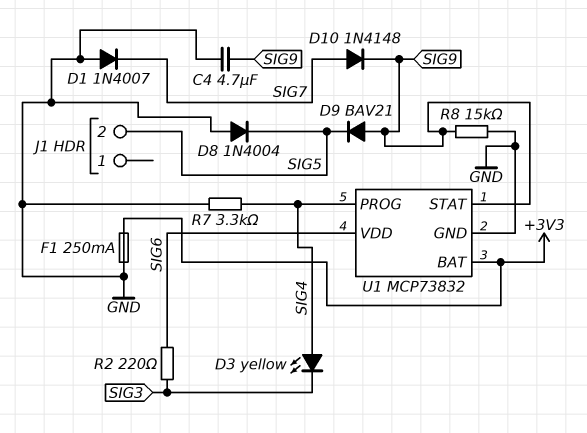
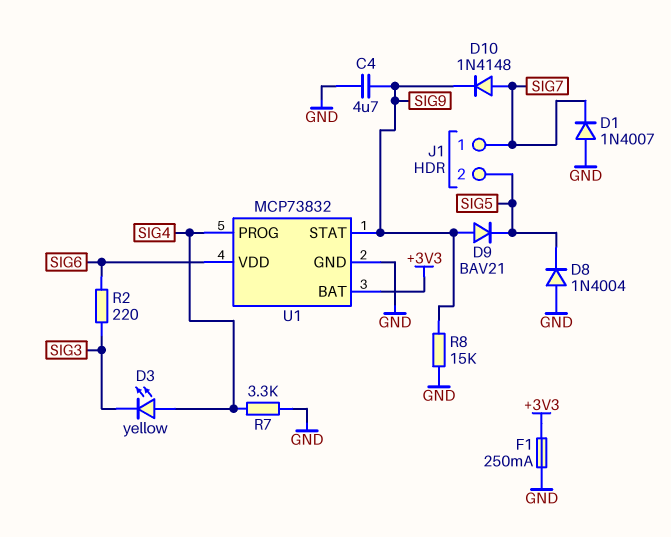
J1 pin 1: none -> SIG7

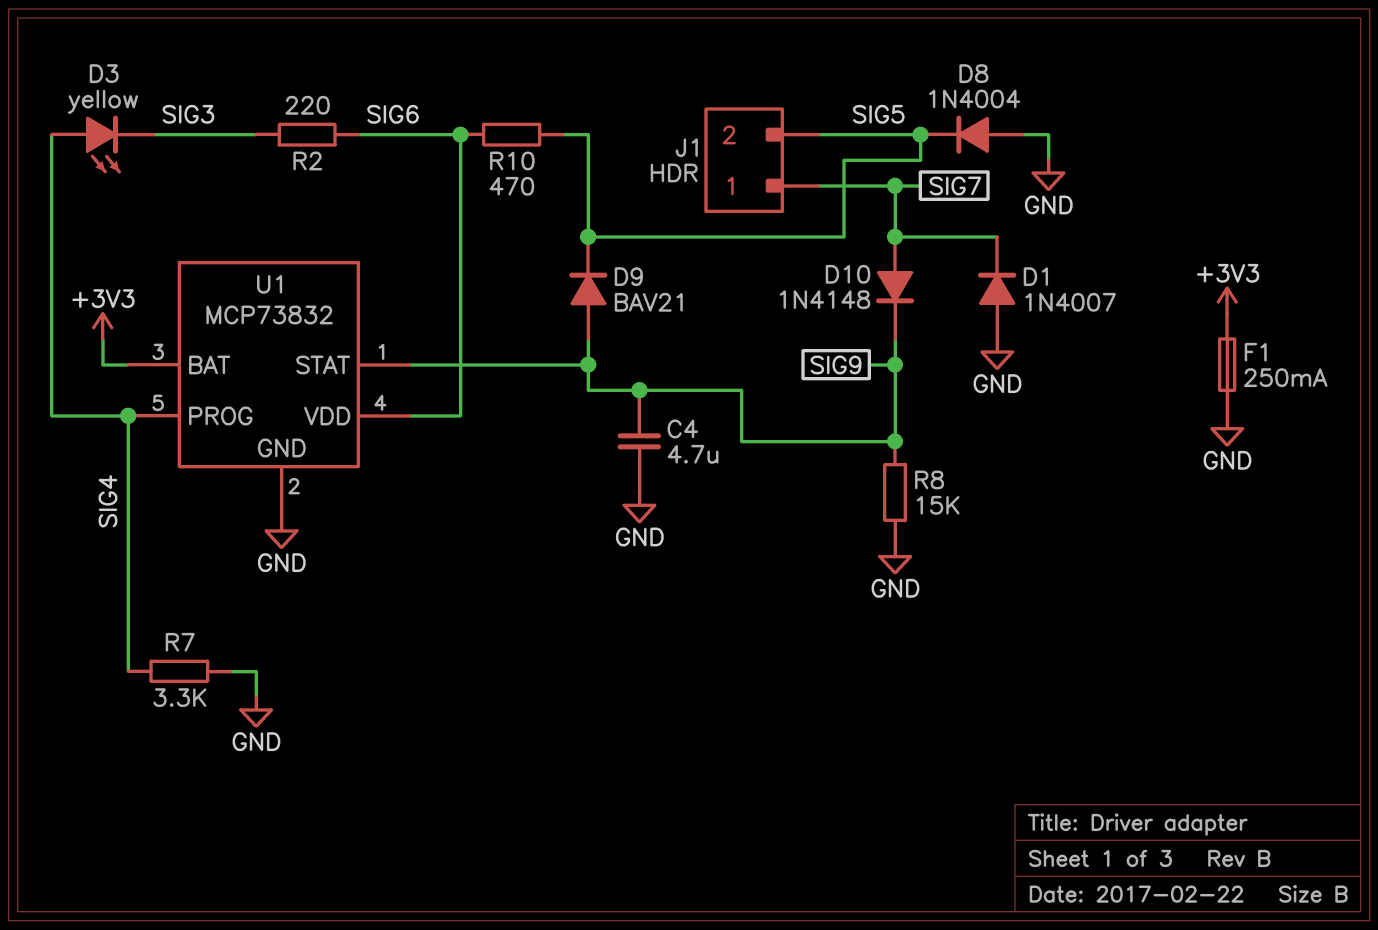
R10: none -> 470 (SIG5, SIG6)

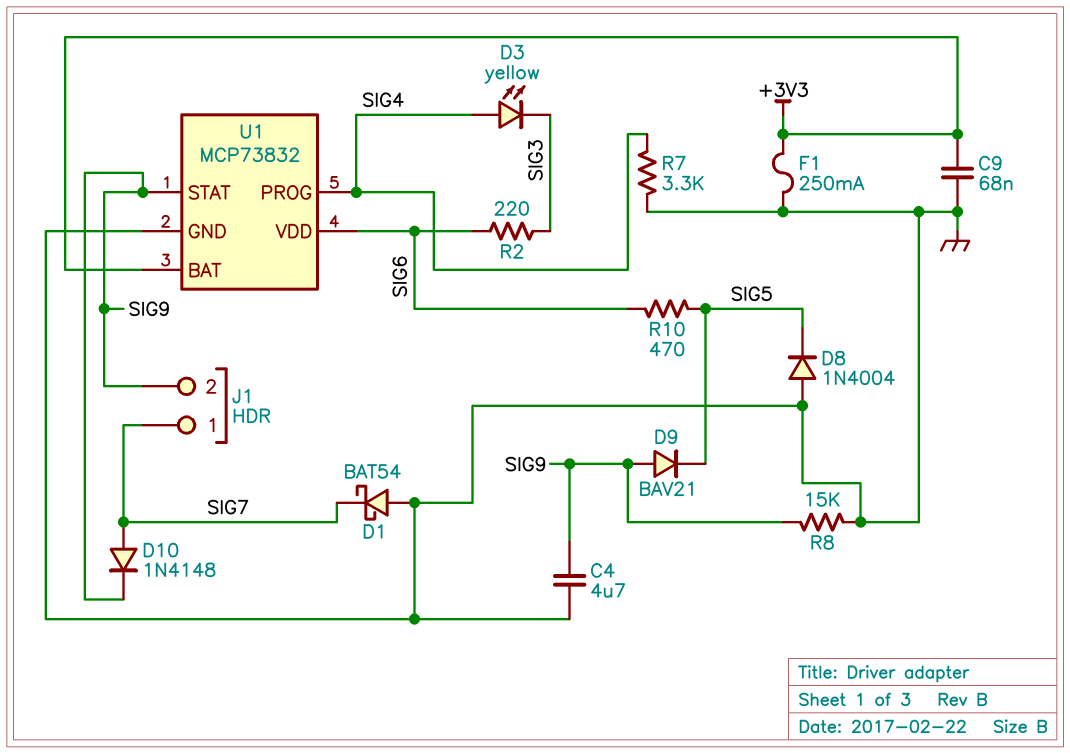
C9: none -> 68nF (+3V3, GND)
D1: diode 1N4007 (A GND, K SIG7) -> schottky BAT54 (A GND, K SIG7)
J1 pin 2: SIG5 -> SIG9

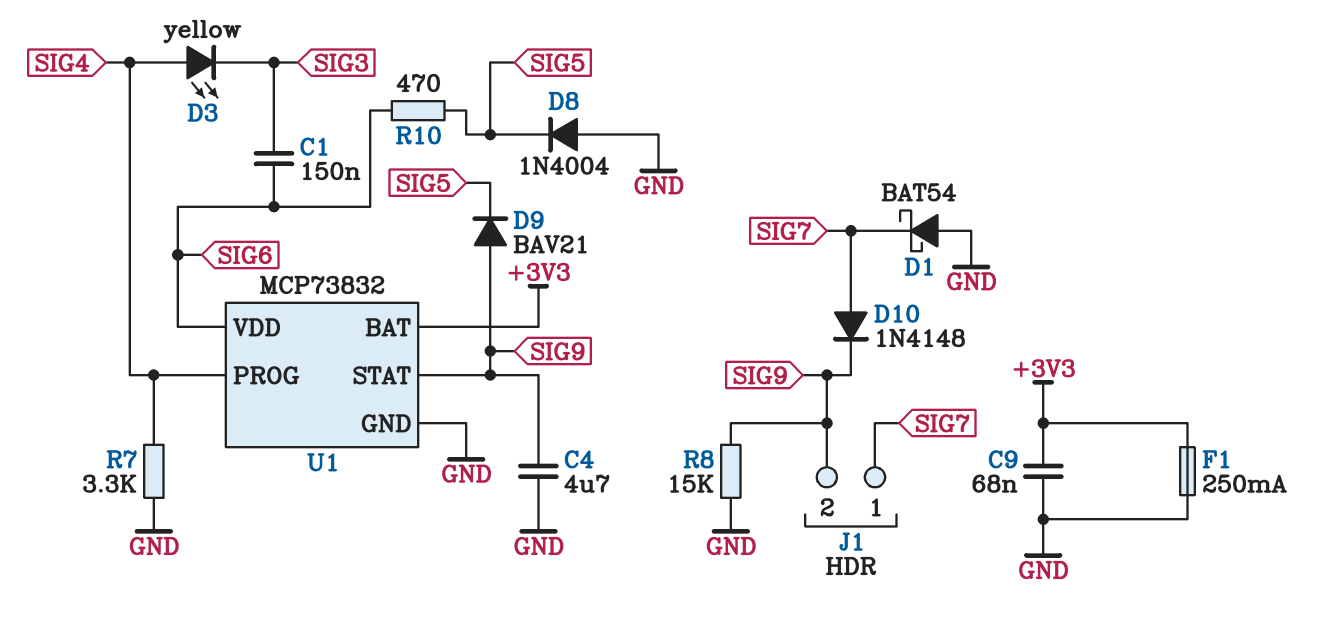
C1: none -> 150nF (SIG3, SIG6)
R2: 220 (SIG3, SIG6) -> none

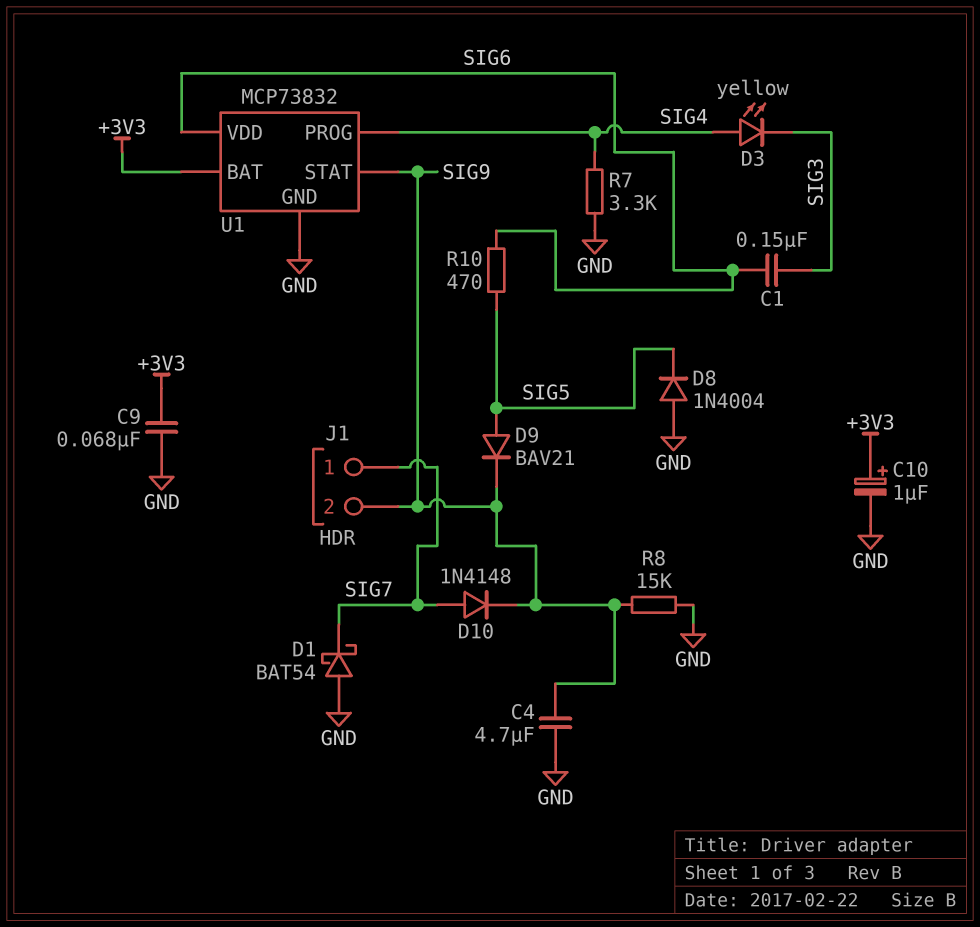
C10: none -> 1uF (plus +3V3, minus GND)
D9: diode BAV21 (A SIG9, K SIG5) -> diode BAV21 (A SIG5, K SIG9)
F1: 250mA (+3V3, GND) -> none

